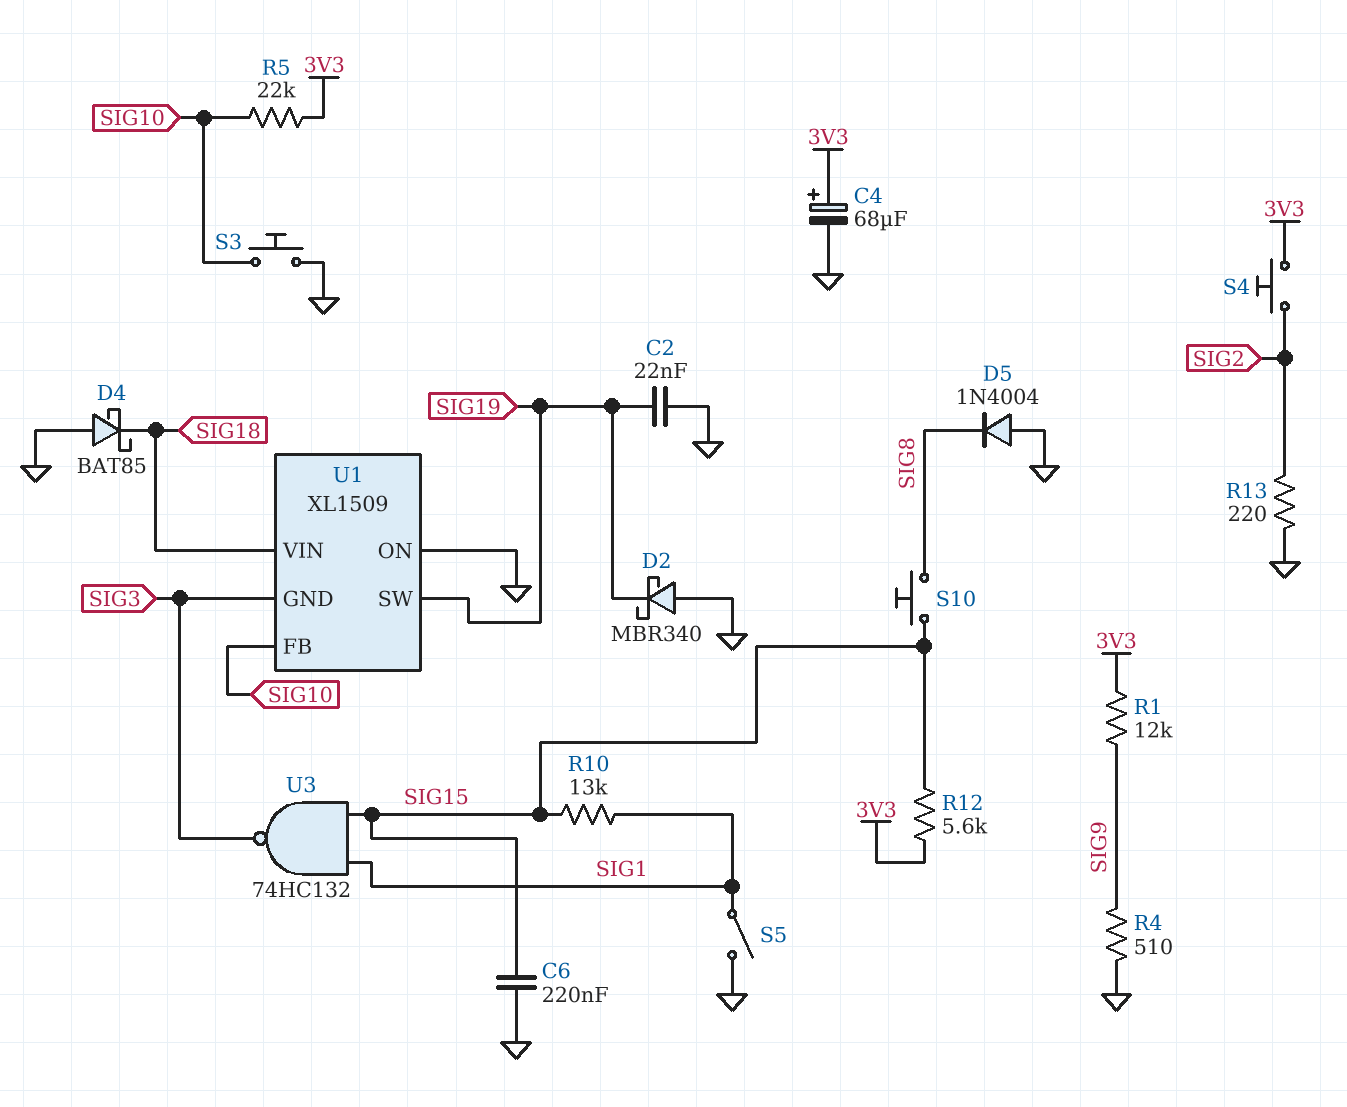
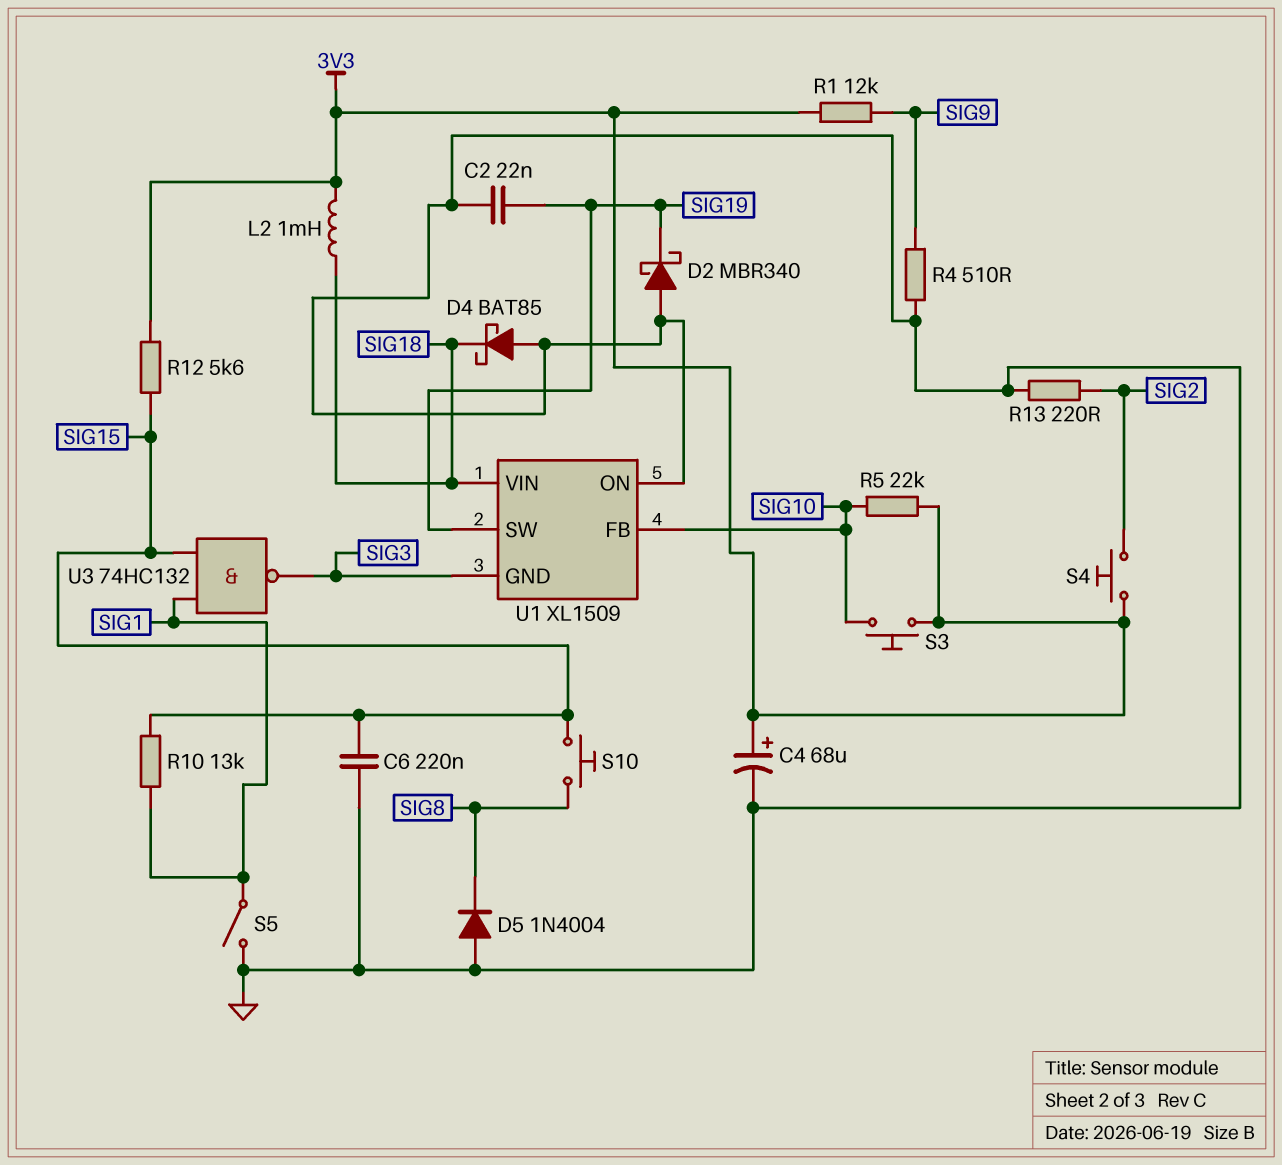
L2: none -> 1mH (3V3, SIG18)
S3: button (GND, SIG10) -> button (3V3, SIG10)

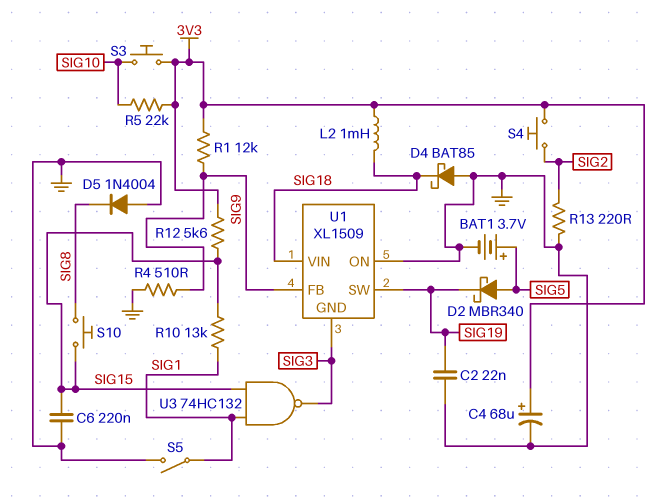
BAT1: none -> 3.7V (plus SIG5, minus GND)
D2: schottky MBR340 (A GND, K SIG19) -> schottky MBR340 (A SIG5, K SIG19)
U1 pin FB: SIG10 -> SIG9

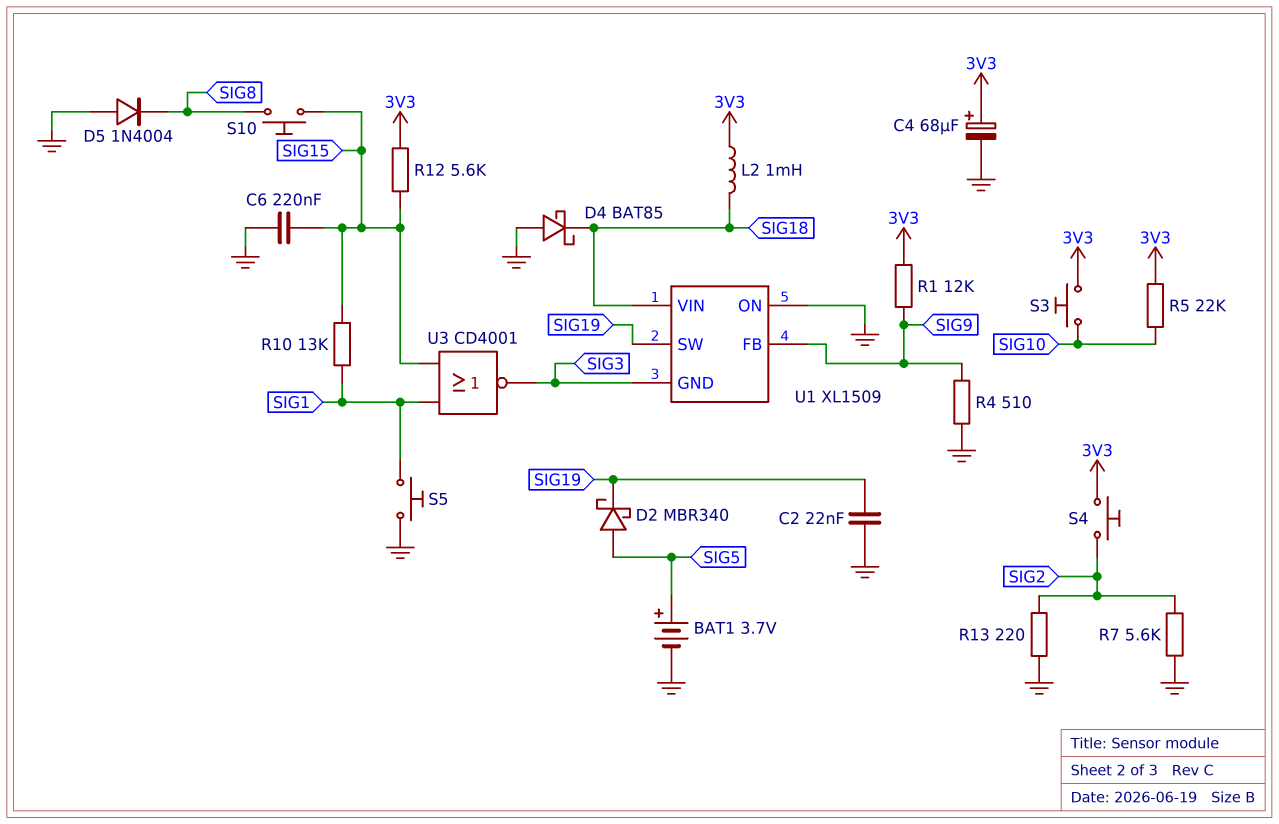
R7: none -> 5.6k (GND, SIG2)
S5: switch (GND, SIG1) -> button (GND, SIG1)
U3: NAND 74HC132 (in SIG1, in SIG15, out SIG3) -> NOR CD4001 (in SIG1, in SIG15, out SIG3)

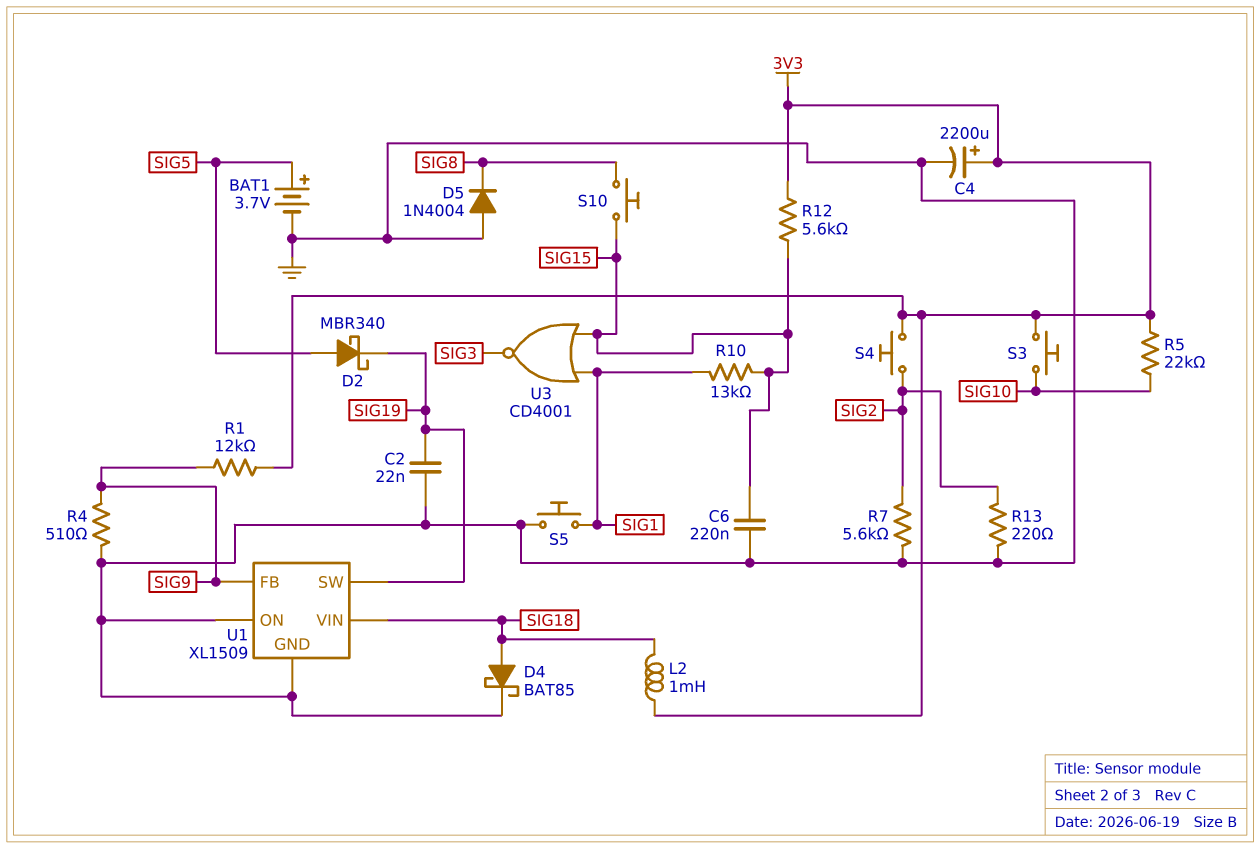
C4: 68uF (plus 3V3, minus GND) -> 2200uF (plus 3V3, minus GND)
D4: schottky BAT85 (A GND, K SIG18) -> schottky BAT85 (A SIG18, K GND)
U1 pin GND: SIG3 -> GND

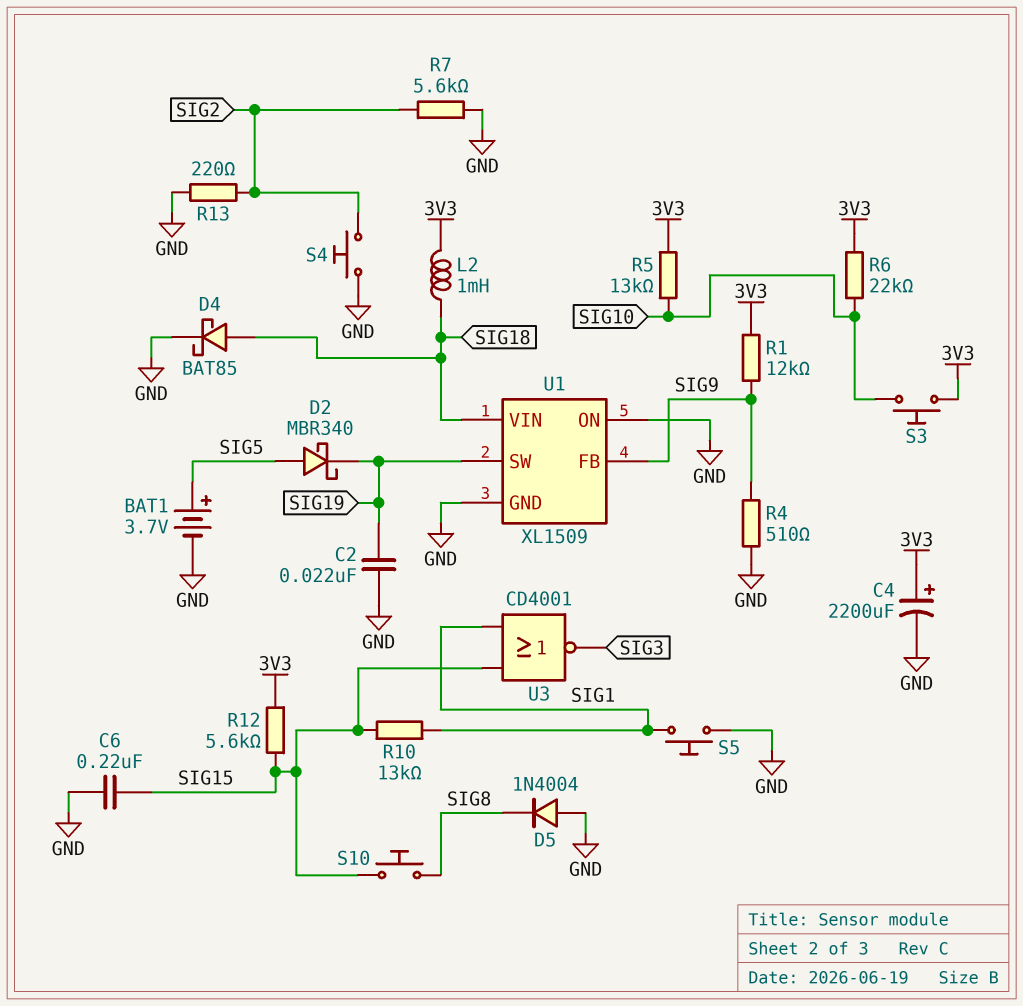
R5: 22k (3V3, SIG10) -> 13k (3V3, SIG10)
R6: none -> 22k (3V3, SIG10)
S4: button (3V3, SIG2) -> button (GND, SIG2)

